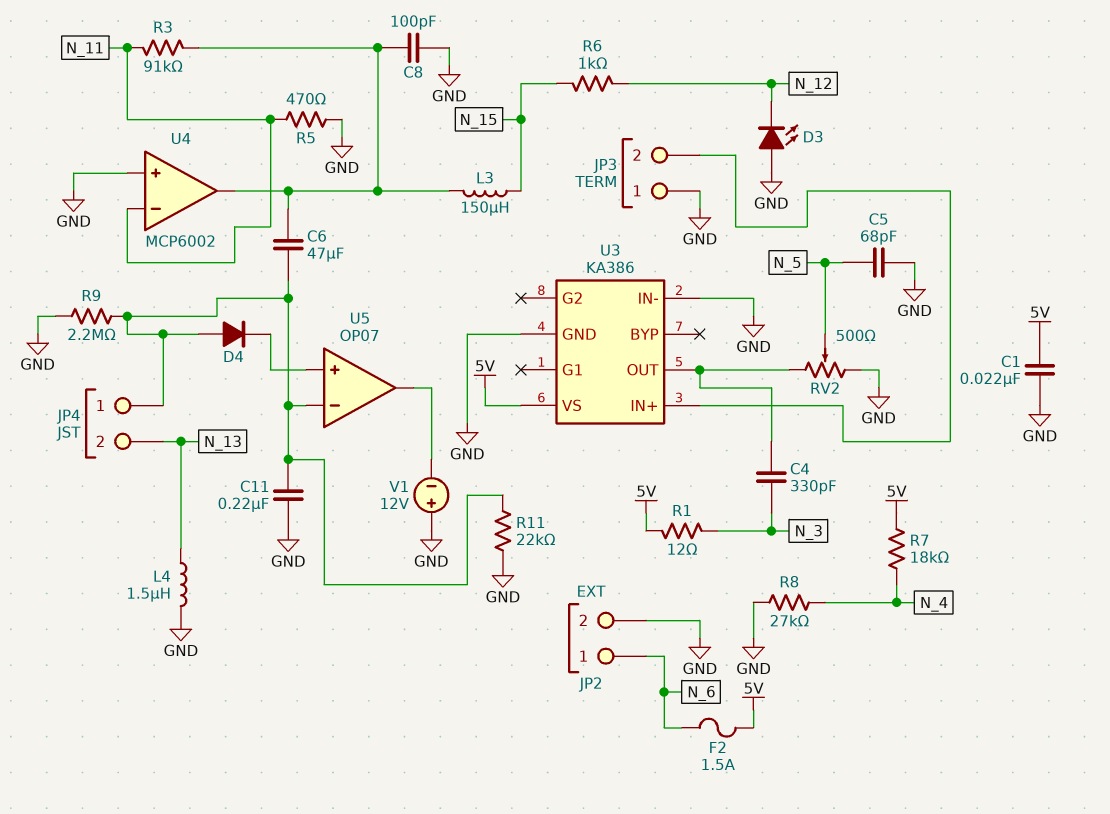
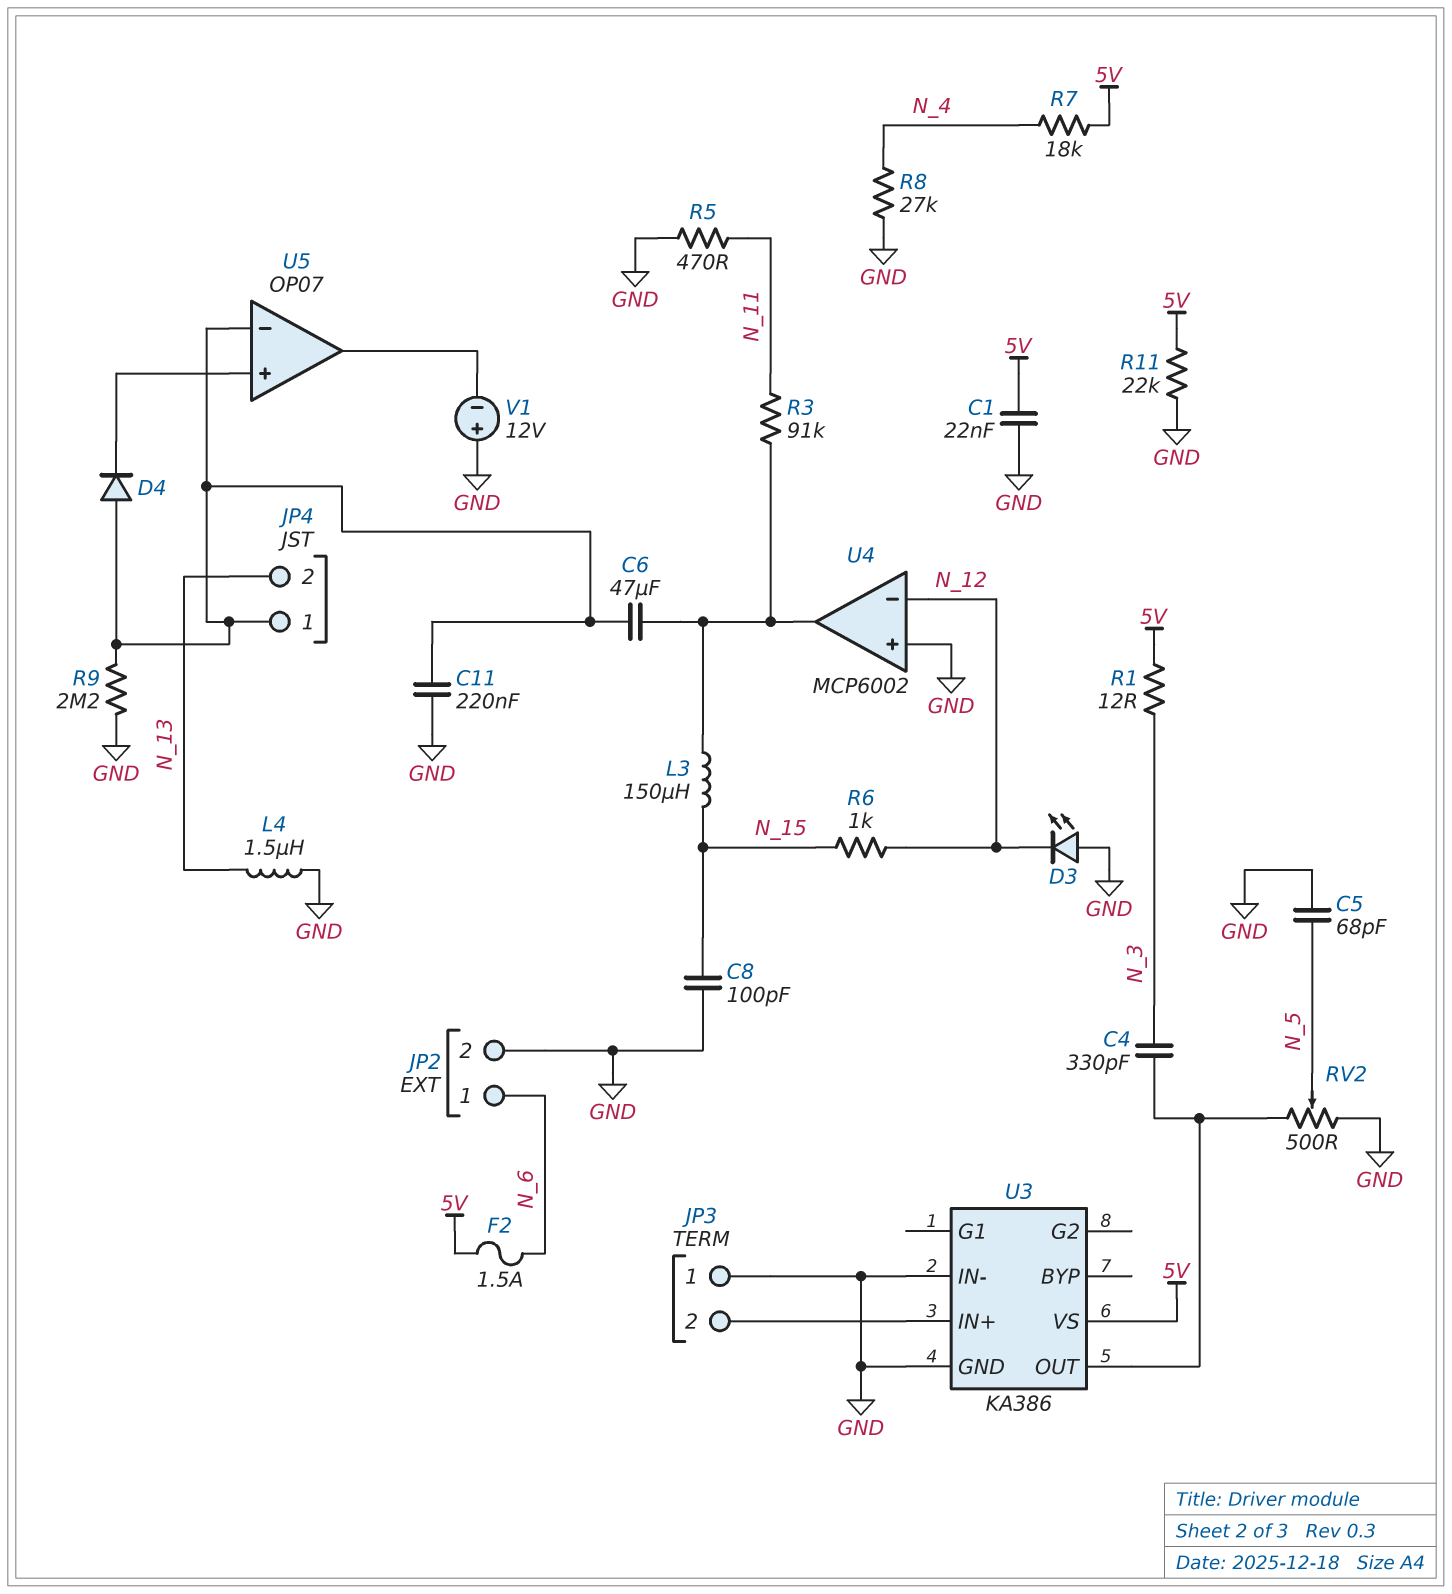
C8: 100pF (GND, U4/out) -> 100pF (GND, N_15)
R11: 22k (GND, JP4/1) -> 22k (5V, GND)
U4 pin in-: N_11 -> N_12

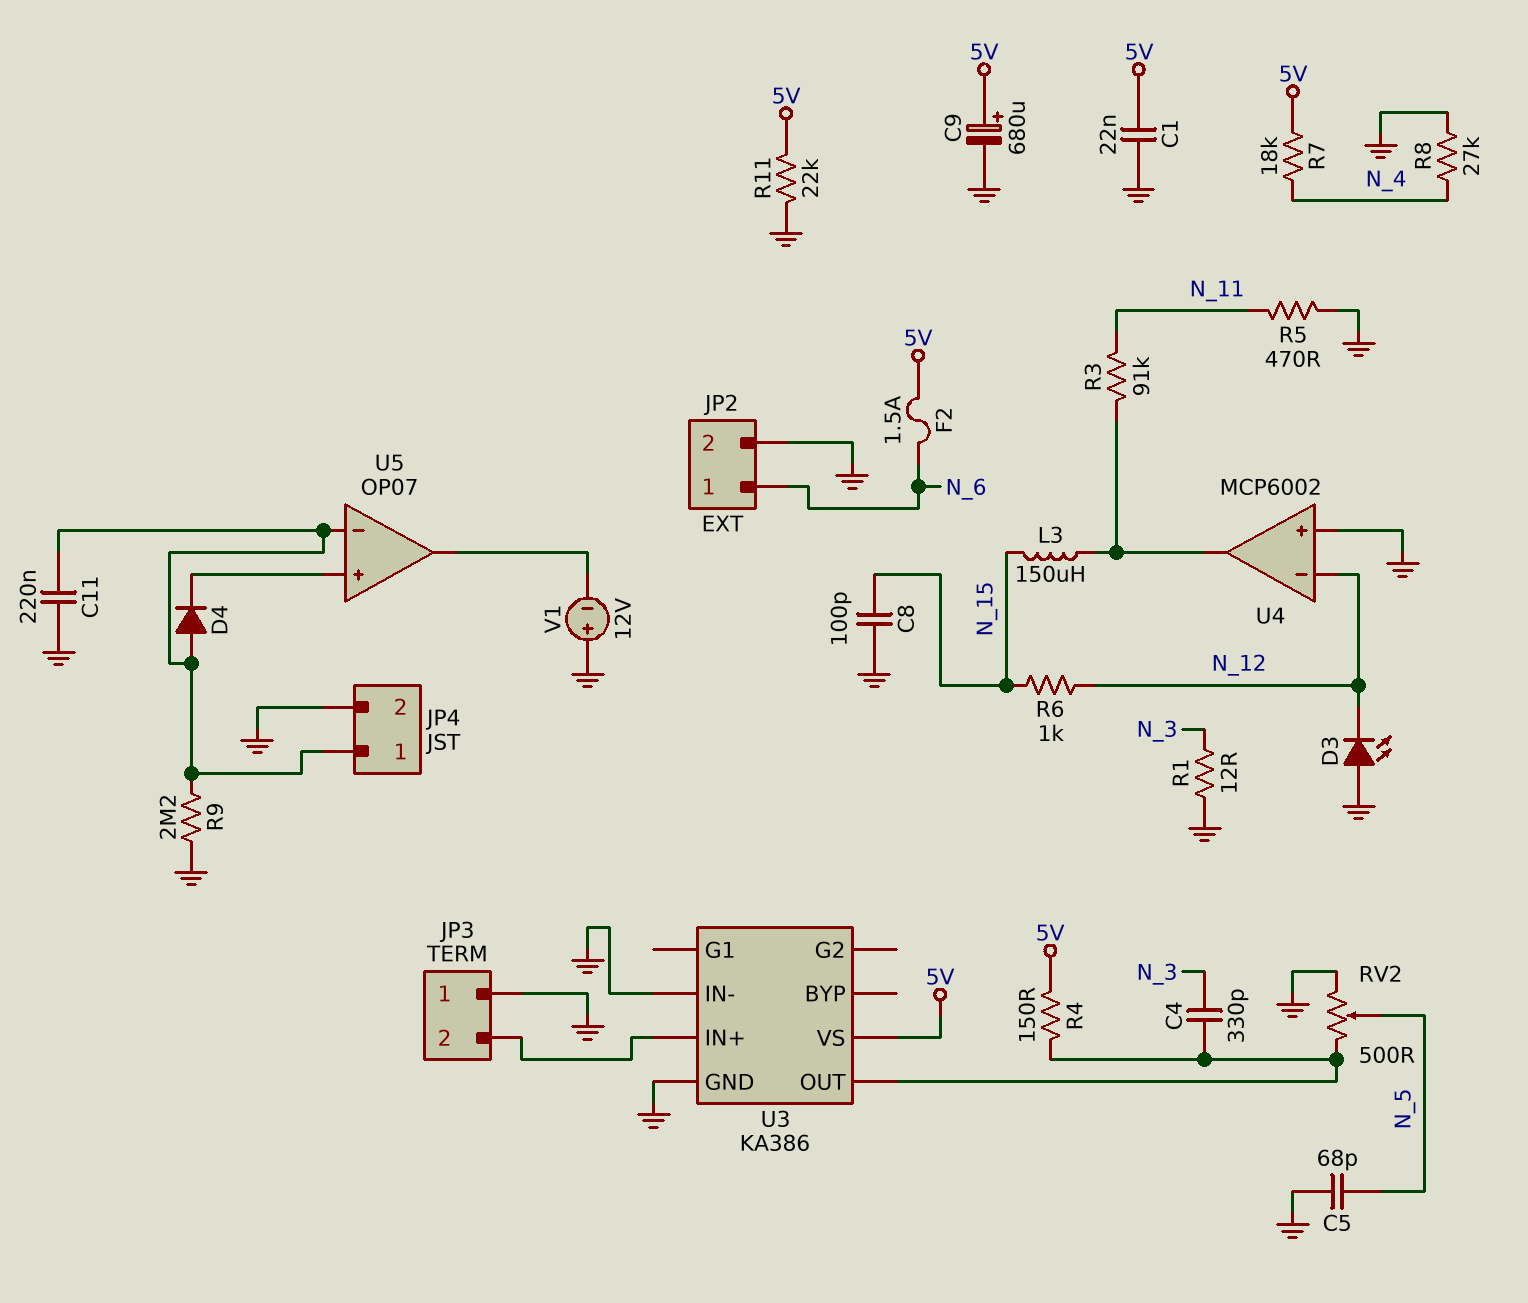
C6: 47uF (JP4/1, U4/out) -> none
C9: none -> 680uF (plus 5V, minus GND)
JP4 pin 2: N_13 -> GND
L4: 1.5uH (GND, N_13) -> none
R1: 12 (5V, N_3) -> 12 (GND, N_3)
R4: none -> 150 (5V, U3/OUT)

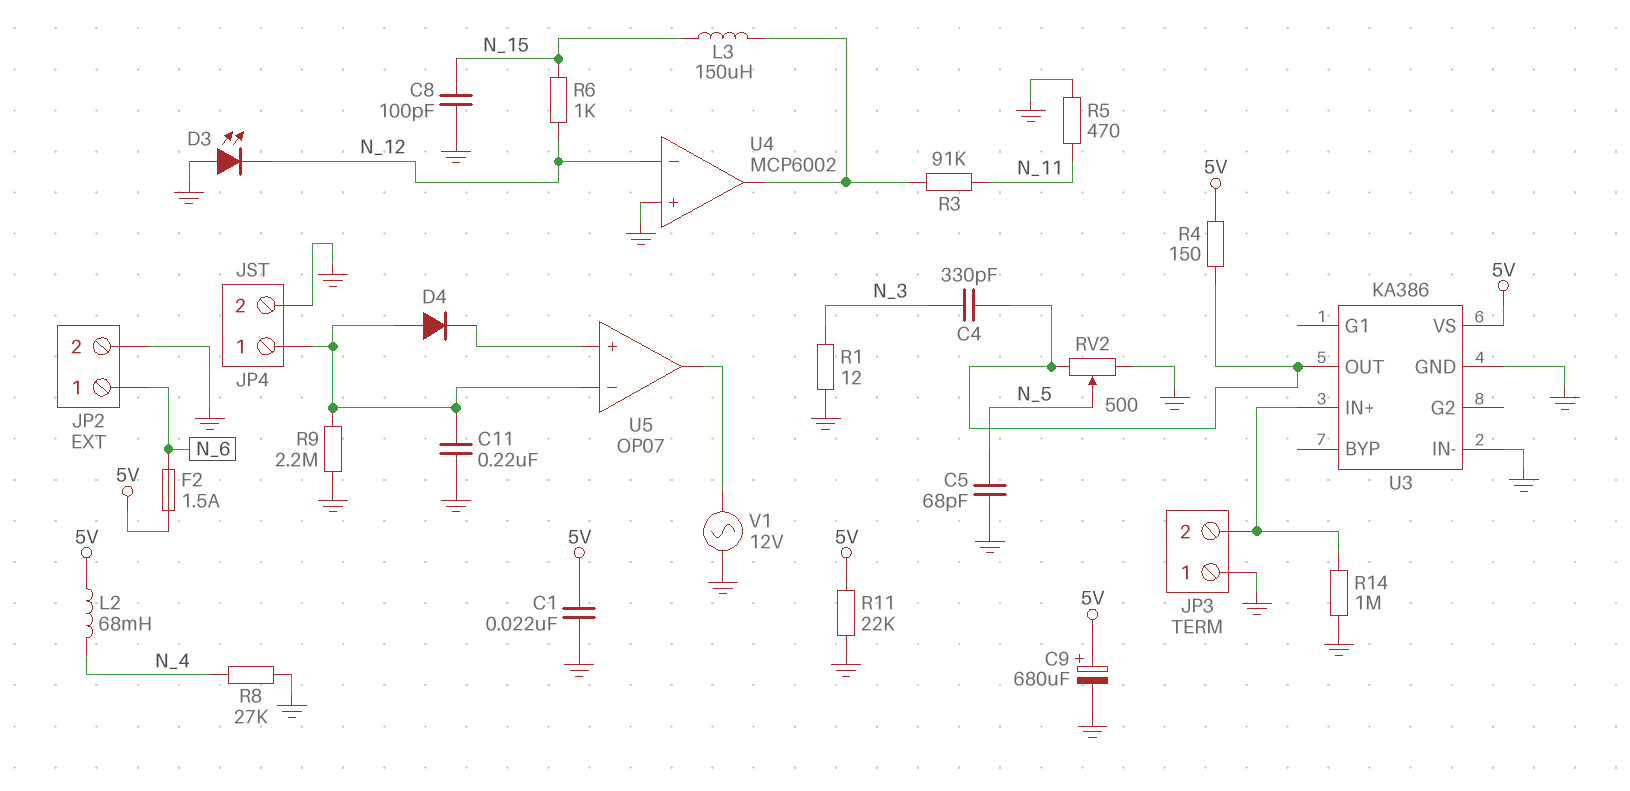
L2: none -> 68mH (5V, N_4)
R7: 18k (5V, N_4) -> none
R14: none -> 1M (GND, JP3/2)
V1: 12V (plus GND, minus U5/out) -> AC 12V (GND, U5/out)

